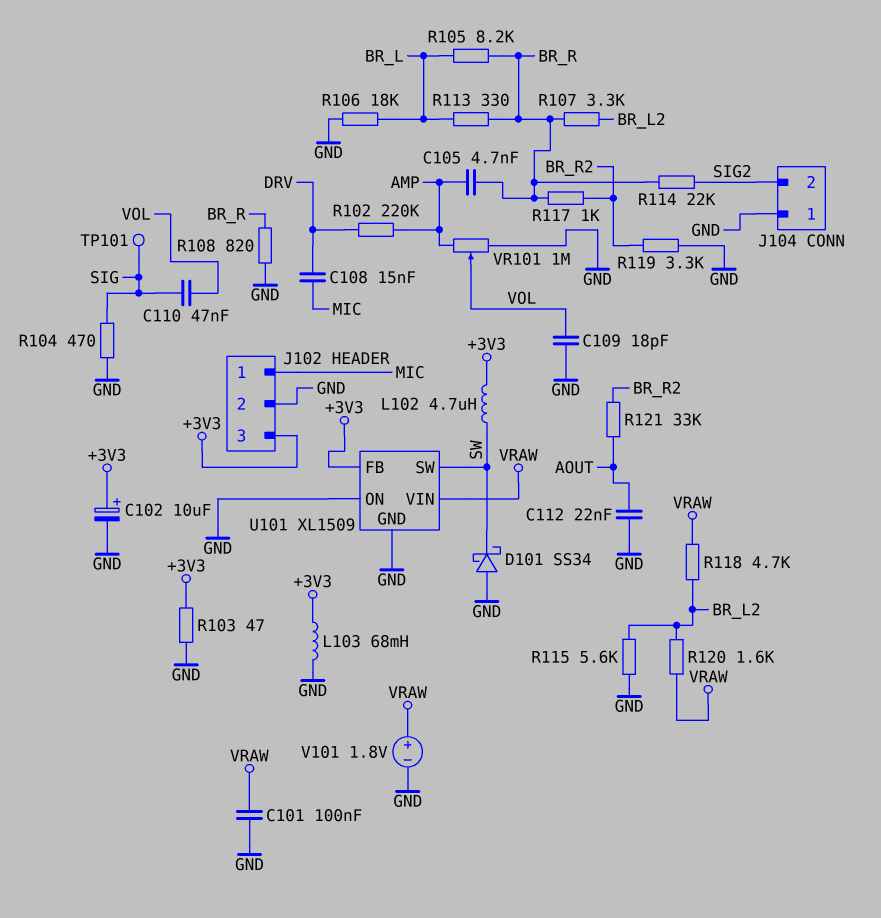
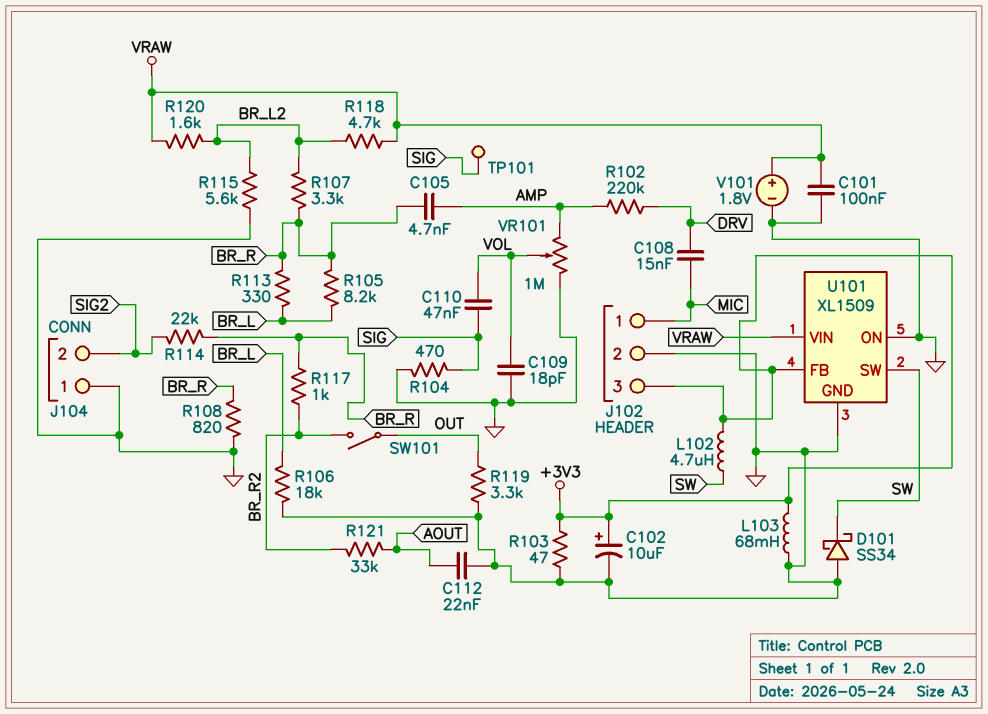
R119: 3.3k (BR_R2, GND) -> 3.3k (GND, OUT)
SW101: none -> switch (BR_R2, OUT)

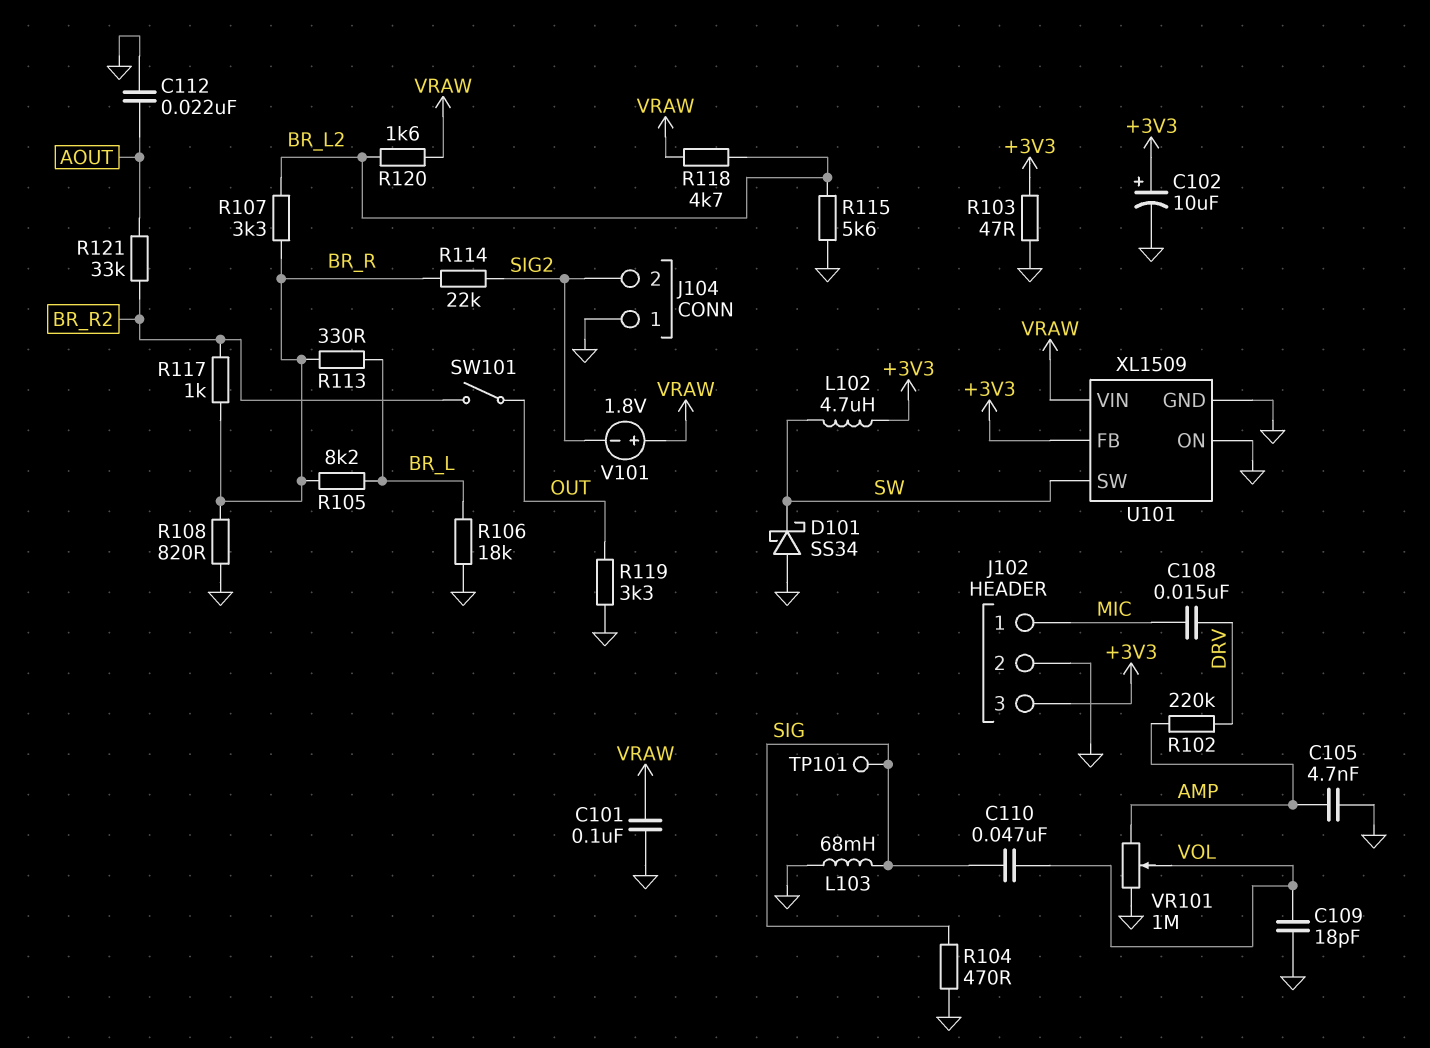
C105: 4.7nF (AMP, BR_R) -> 4.7nF (AMP, GND)
L103: 68mH (+3V3, GND) -> 68mH (GND, SIG)
V101: 1.8V (plus VRAW, minus GND) -> 1.8V (plus VRAW, minus SIG2)

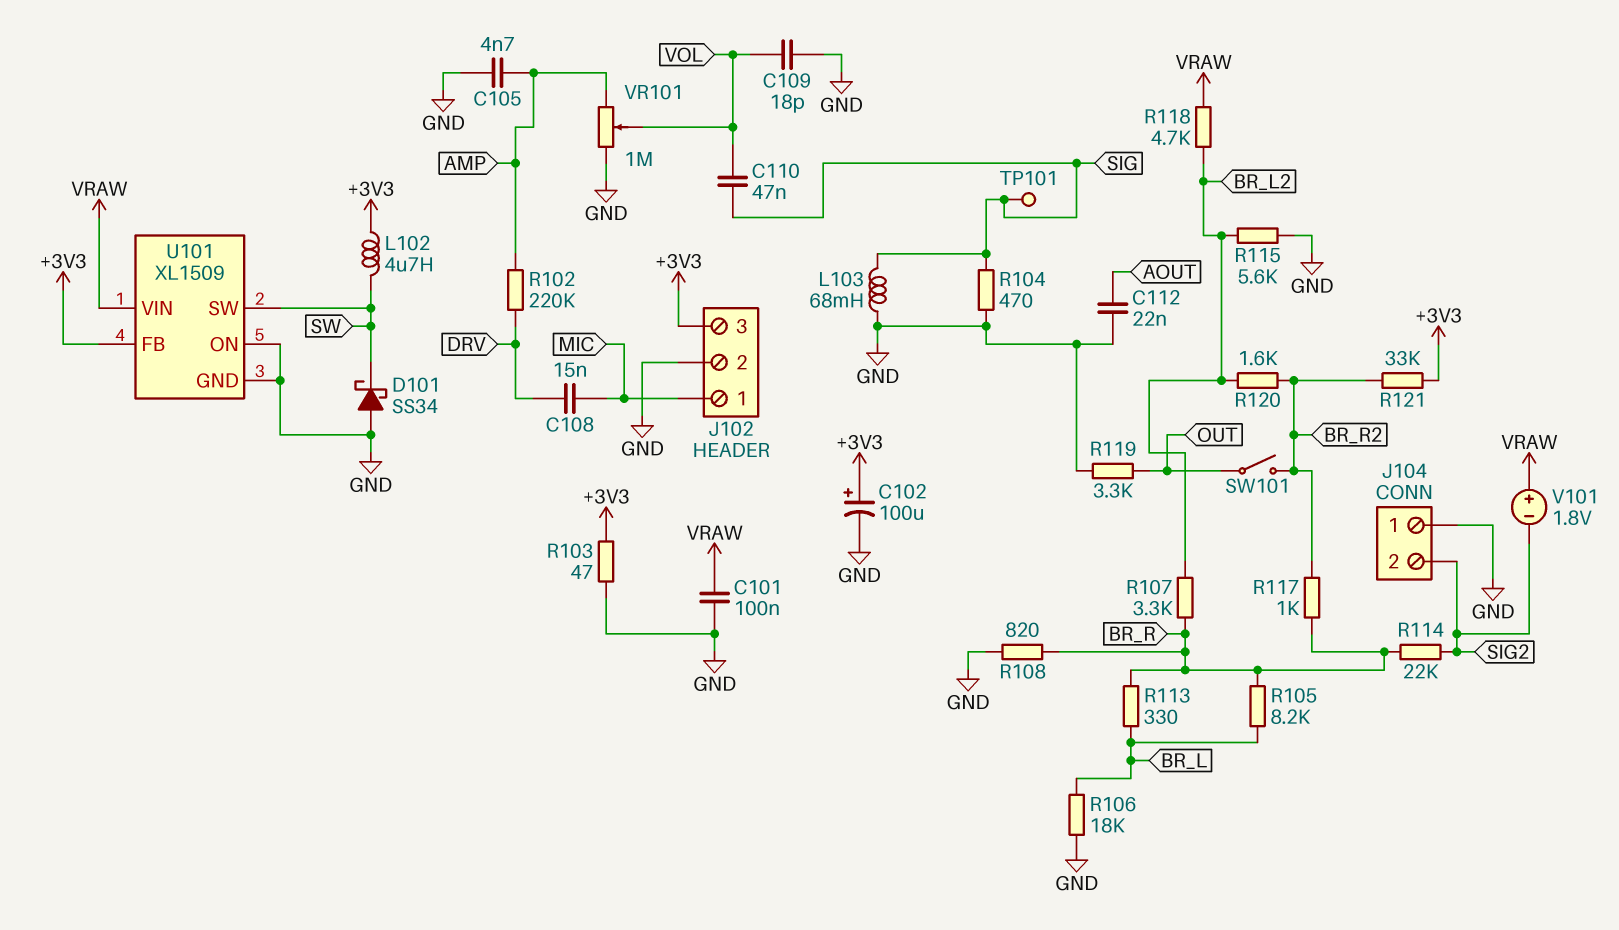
C102: 10uF (plus +3V3, minus GND) -> 100uF (plus +3V3, minus GND)
R120: 1.6k (BR_L2, VRAW) -> 1.6k (BR_L2, BR_R2)
R121: 33k (AOUT, BR_R2) -> 33k (+3V3, BR_R2)

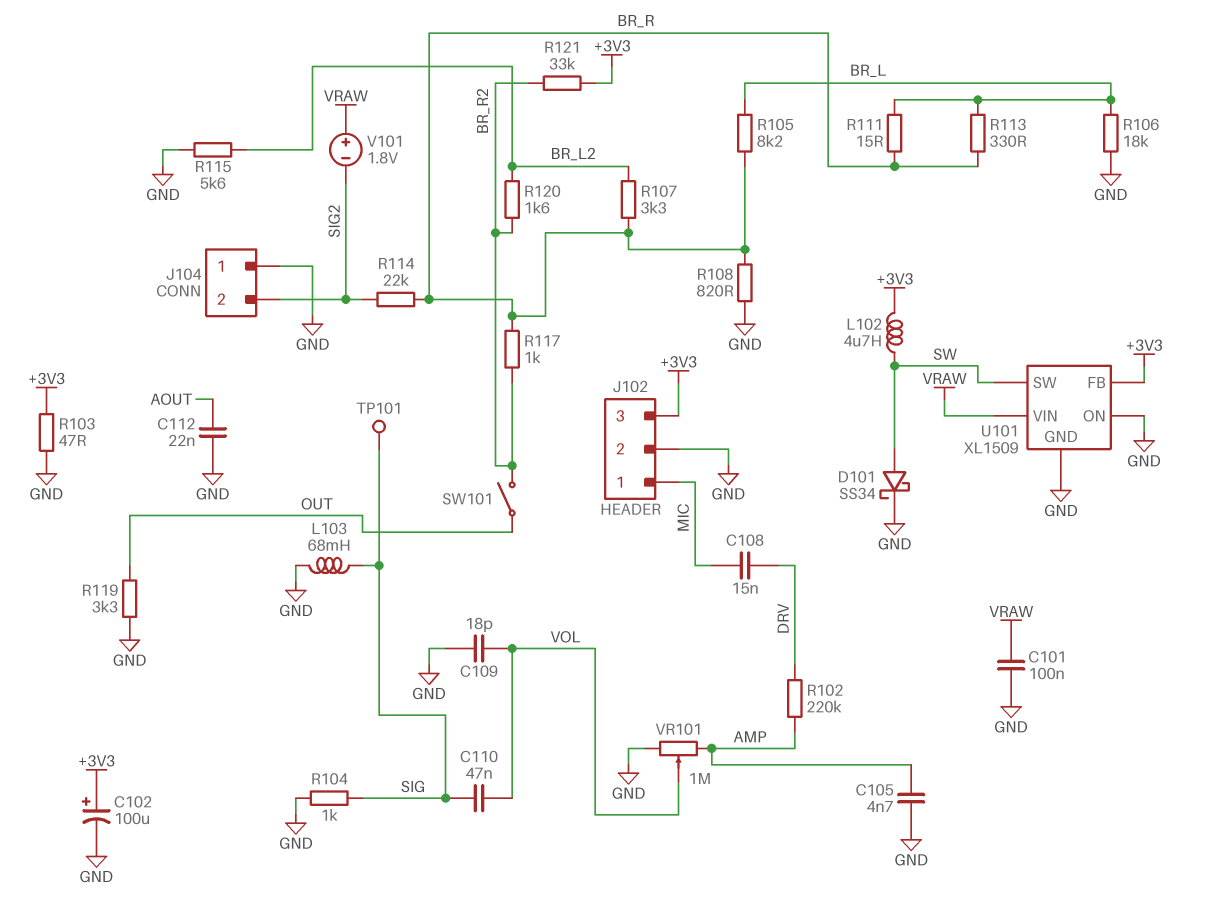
D101: schottky SS34 (A GND, K SW) -> schottky SS34 (A SW, K GND)
R104: 470 (GND, SIG) -> 1k (GND, SIG)
R111: none -> 15 (BR_L, BR_R)
R118: 4.7k (BR_L2, VRAW) -> none

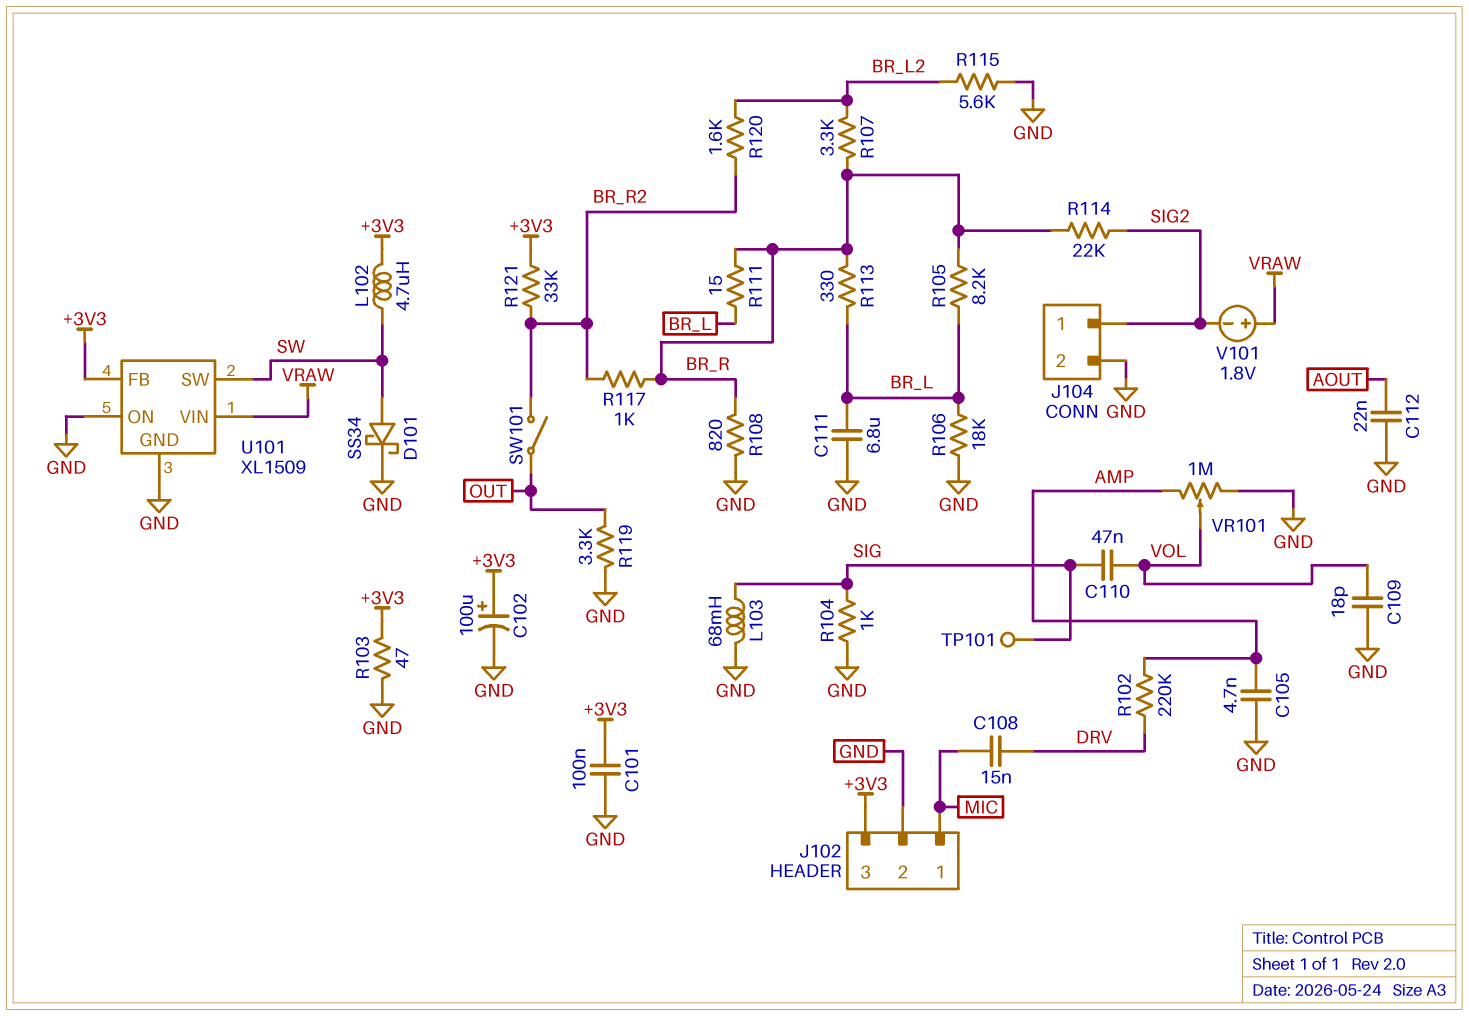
C101: 100nF (GND, VRAW) -> 100nF (+3V3, GND)
C111: none -> 6.8uF (BR_L, GND)
J104 pin 1: GND -> SIG2
J104 pin 2: SIG2 -> GND

